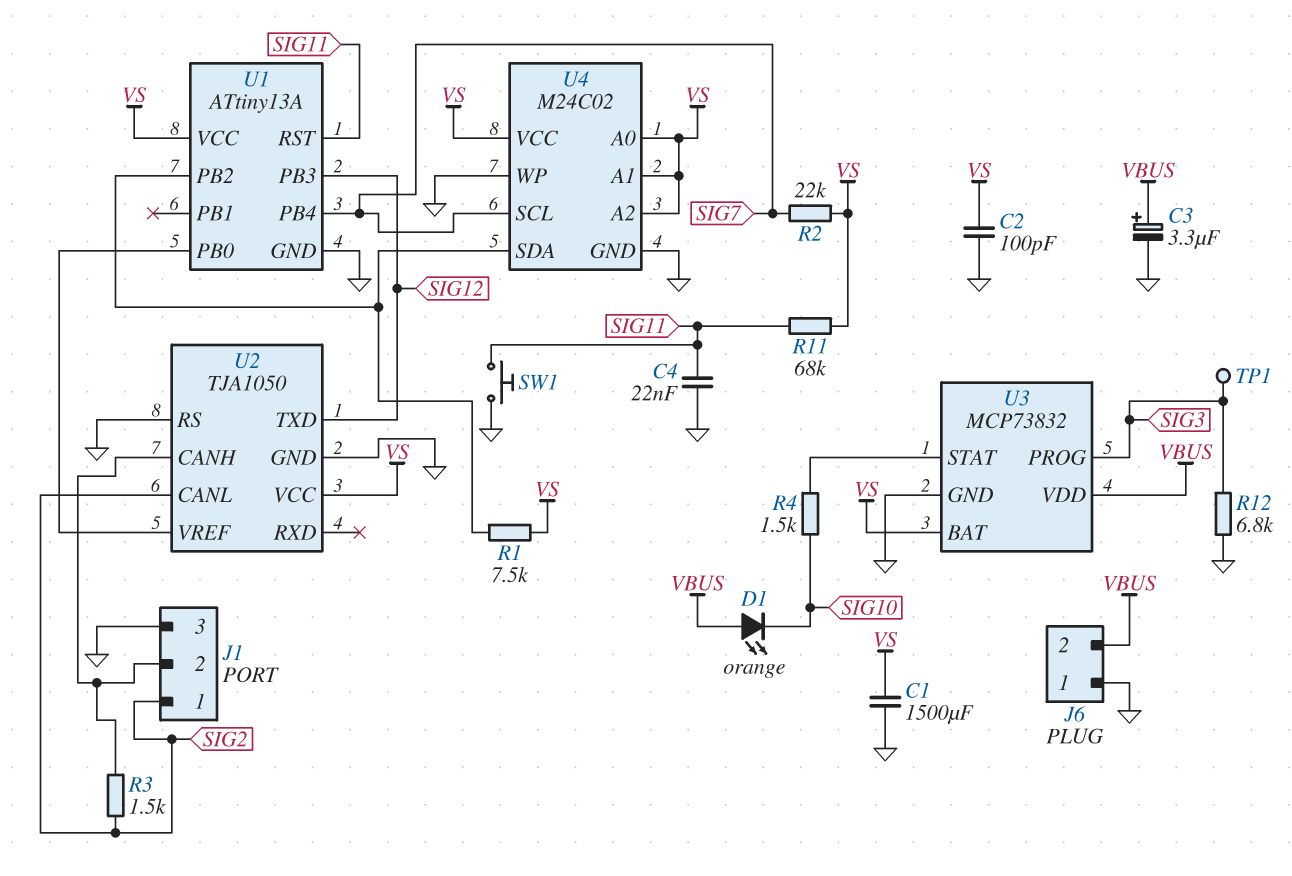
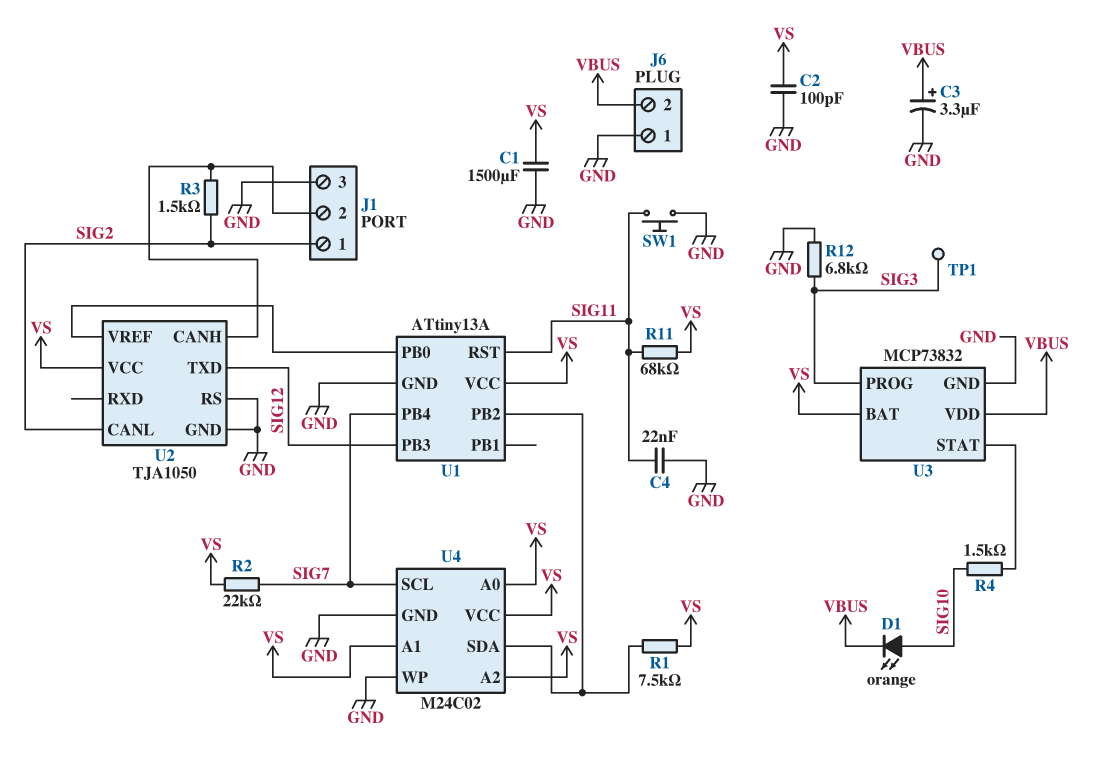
D1: LED orange (A VBUS, K SIG10) -> LED orange (A SIG10, K VBUS)

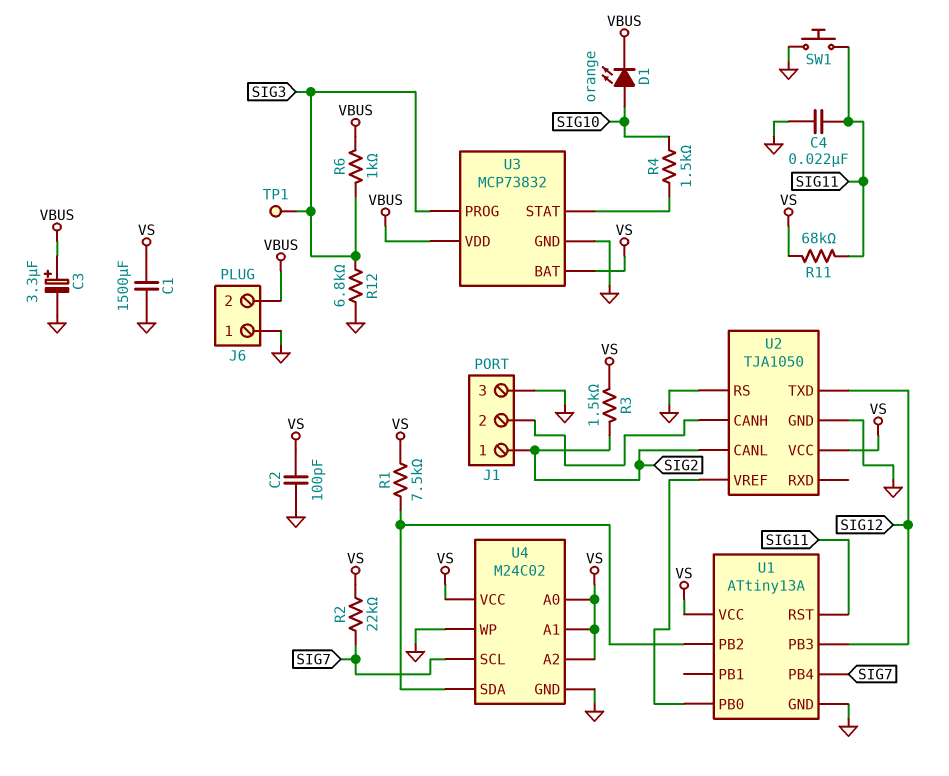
R3: 1.5k (J1/2, SIG2) -> 1.5k (SIG2, VS)
R6: none -> 1k (SIG3, VBUS)

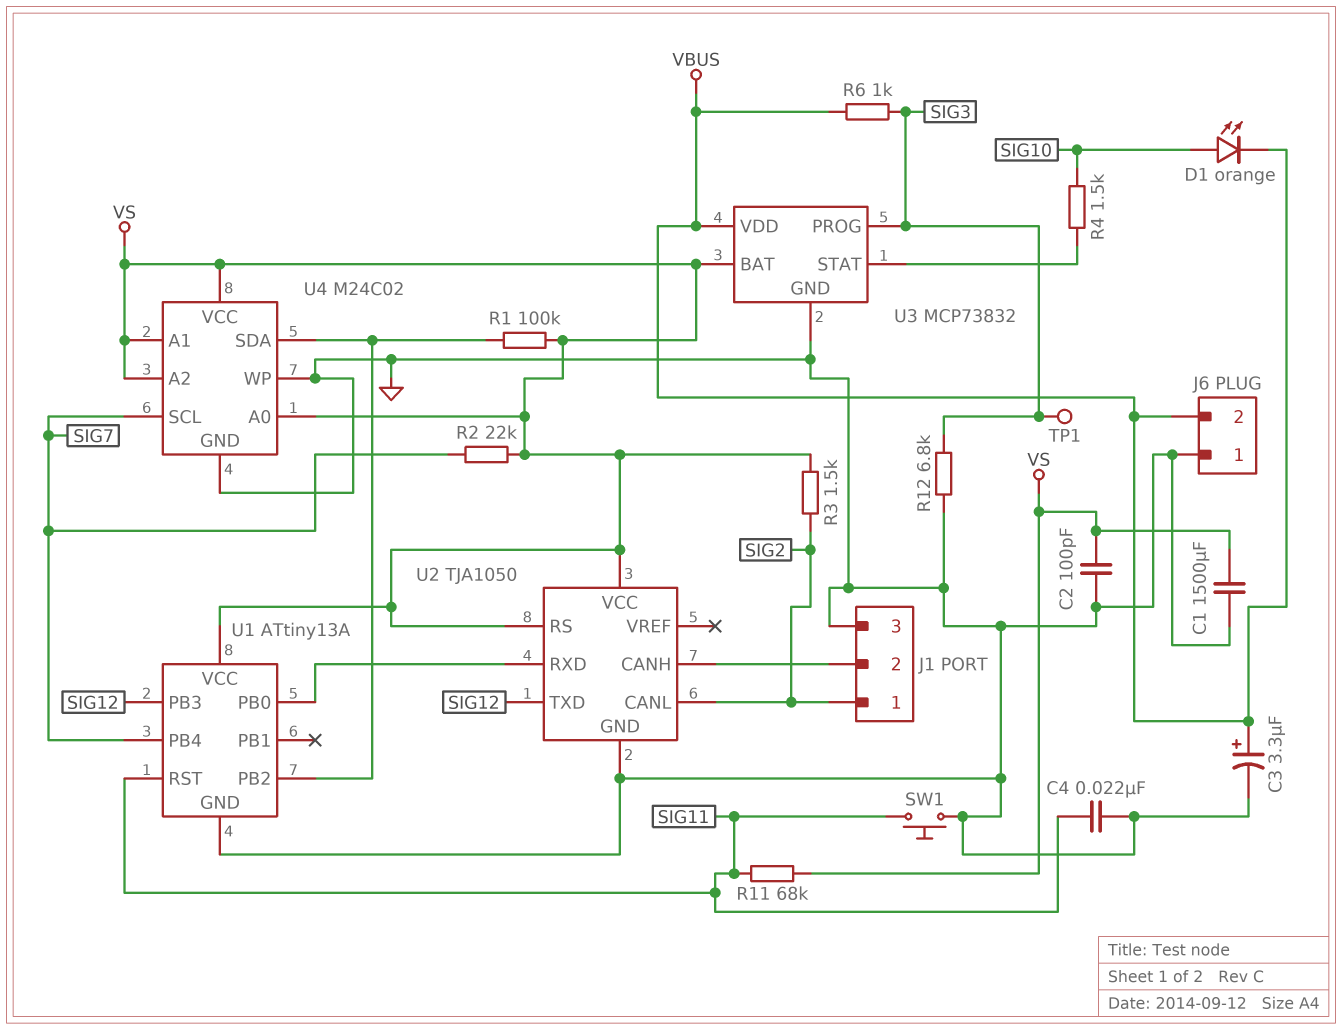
R1: 7.5k (U1/PB2, VS) -> 100k (U1/PB2, VS)
U2 pin RS: GND -> VS
U2 pin RXD: none -> U1/PB0
U2 pin VREF: U1/PB0 -> none

